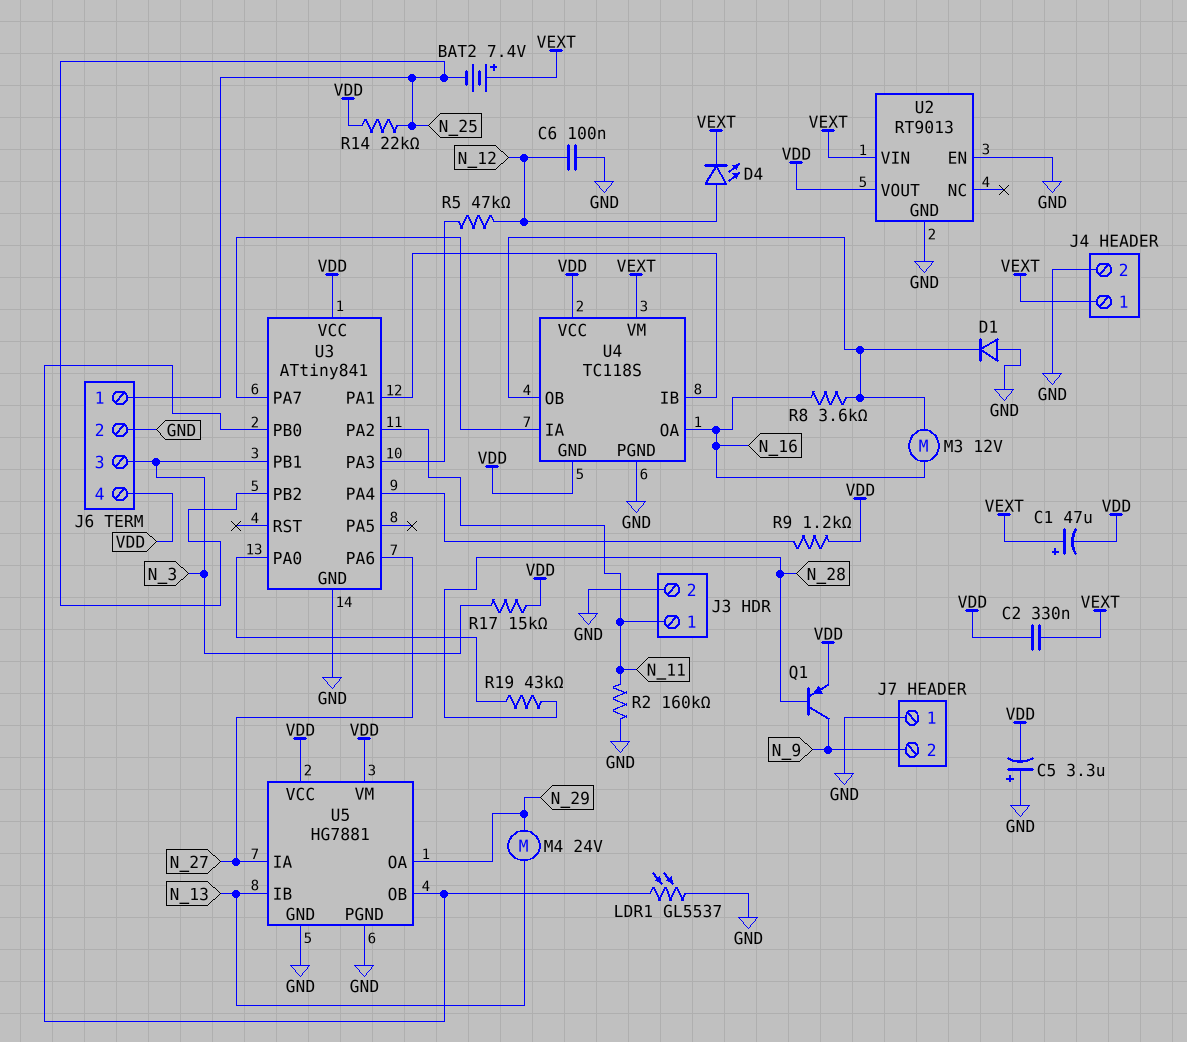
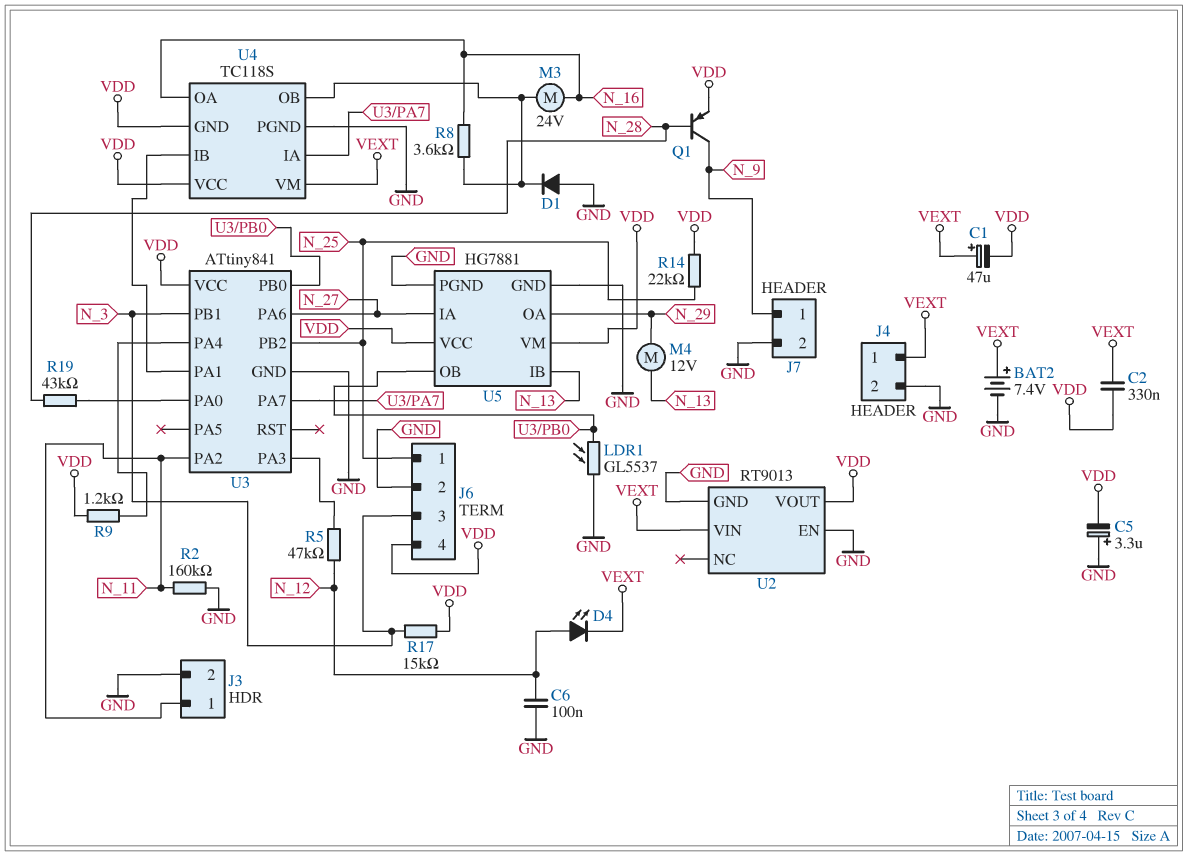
BAT2: 7.4V (plus VEXT, minus N_25) -> 7.4V (plus VEXT, minus GND)
J7 pin 1: GND -> N_9
J7 pin 2: N_9 -> GND
M3: motor 12V (N_16, U4/OB) -> motor 24V (N_16, U4/OB)
M4: motor 24V (N_13, N_29) -> motor 12V (N_13, N_29)

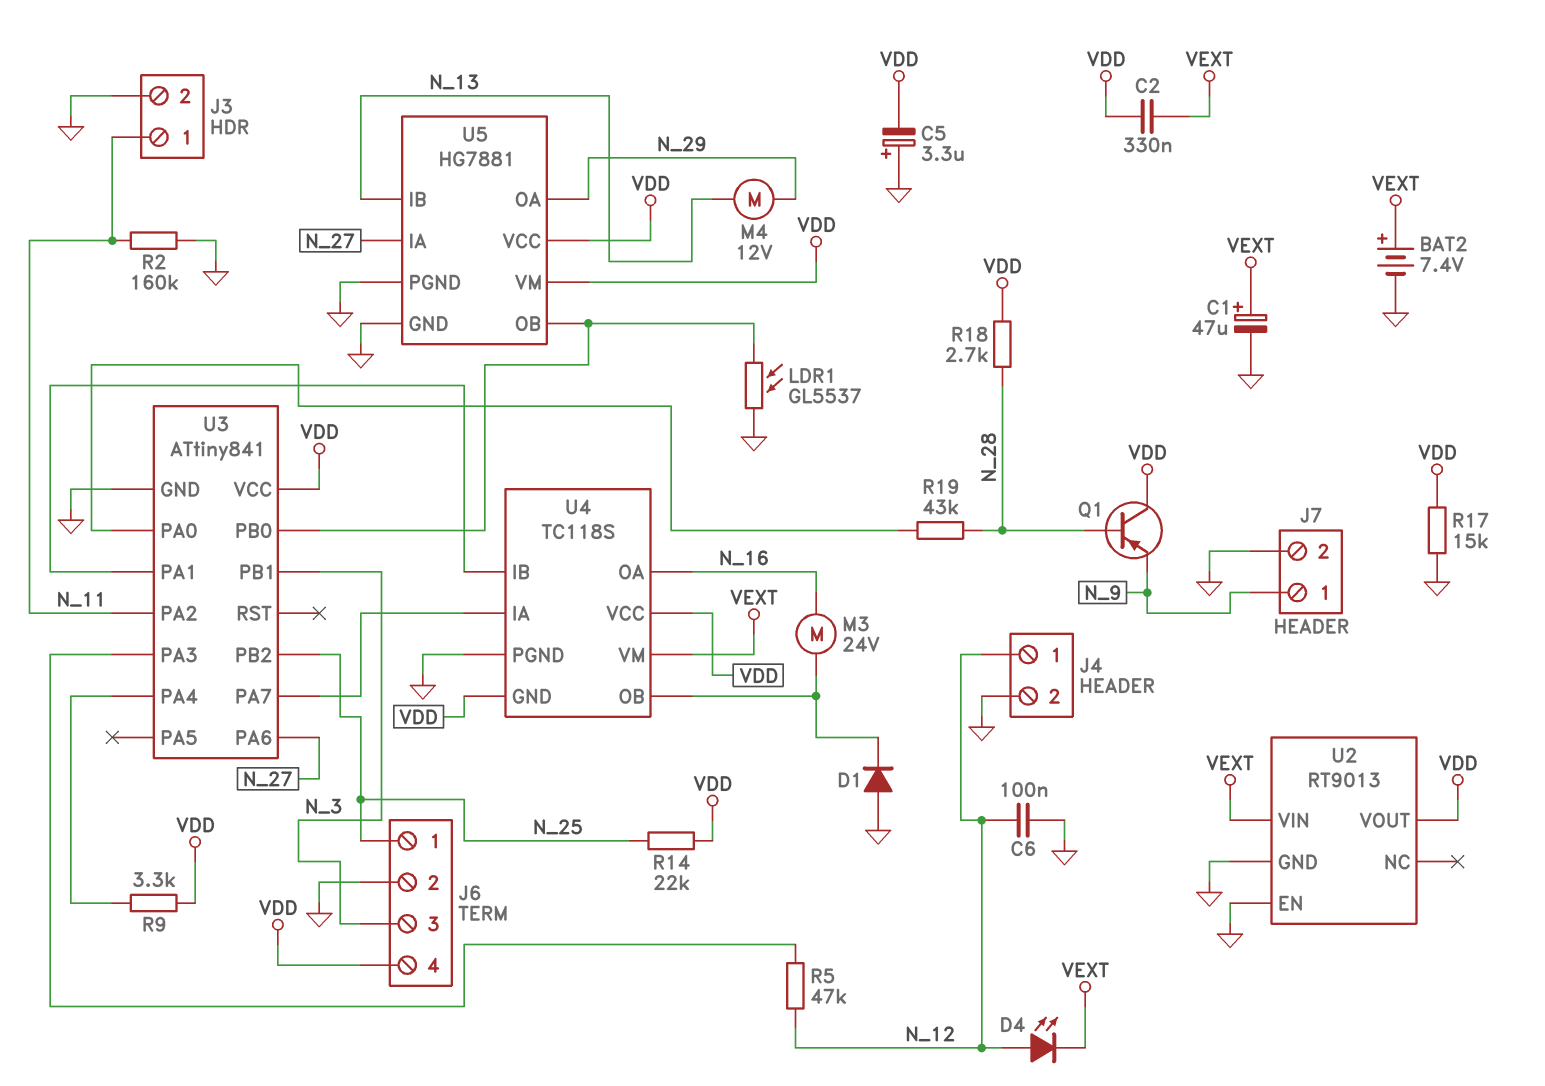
C1: 47uF (plus VEXT, minus VDD) -> 47uF (plus VEXT, minus GND)
J4 pin 1: VEXT -> N_12
Q1: PNP (B N_28, C N_9, E VDD) -> PNP (B N_28, C VDD, E N_9)
R8: 3.6k (N_16, U4/OB) -> none
R9: 1.2k (U3/PA4, VDD) -> 3.3k (U3/PA4, VDD)
R17: 15k (N_3, VDD) -> 15k (GND, VDD)
R18: none -> 2.7k (N_28, VDD)

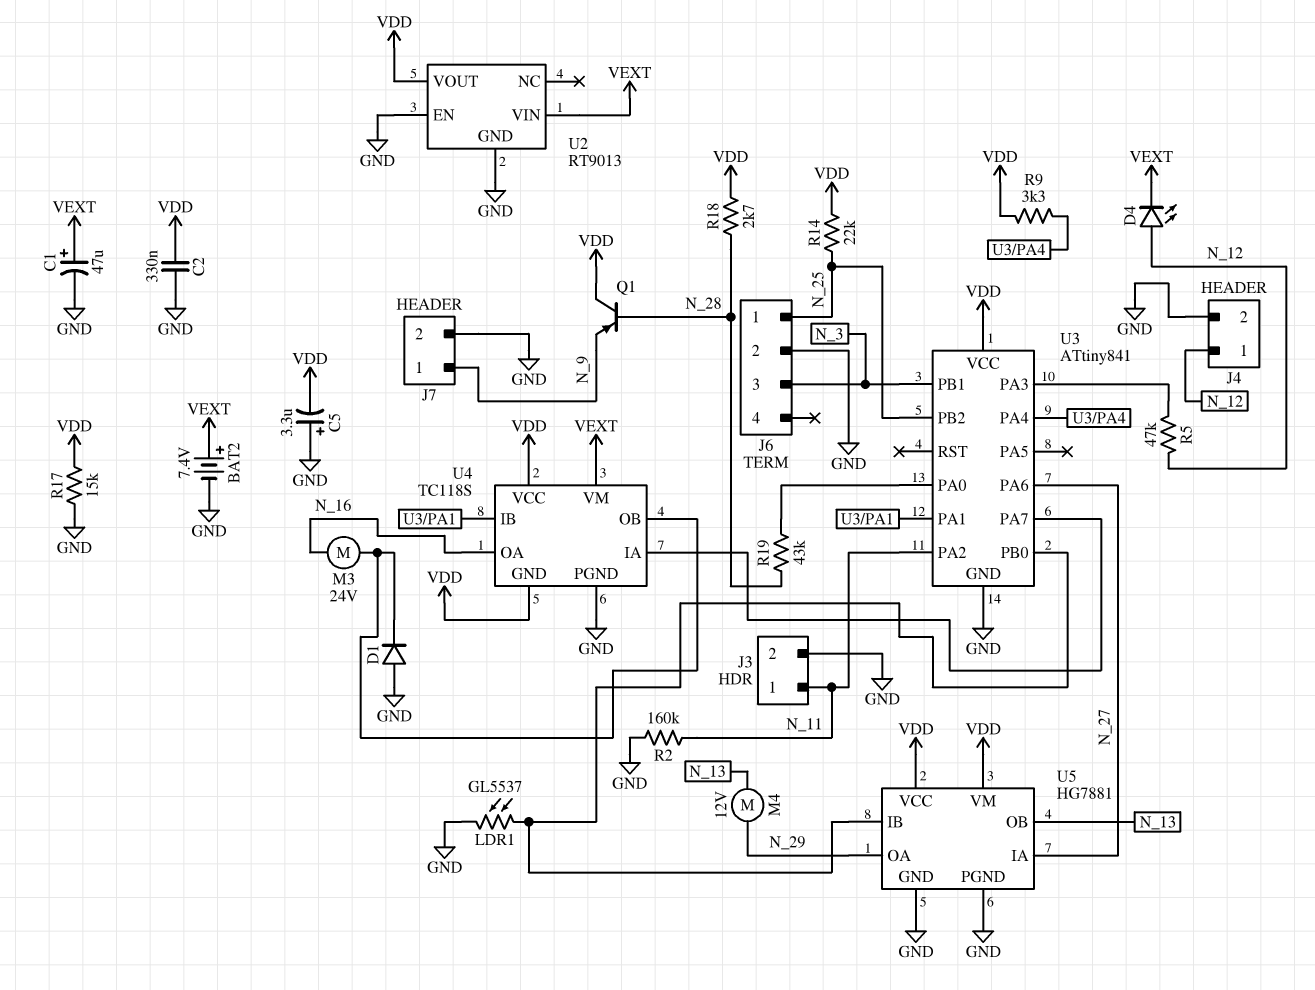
C2: 330nF (VDD, VEXT) -> 330nF (GND, VDD)
C6: 100nF (GND, N_12) -> none
J6 pin 4: VDD -> none
U5 pin IB: N_13 -> U3/PB0
U5 pin OB: U3/PB0 -> N_13

